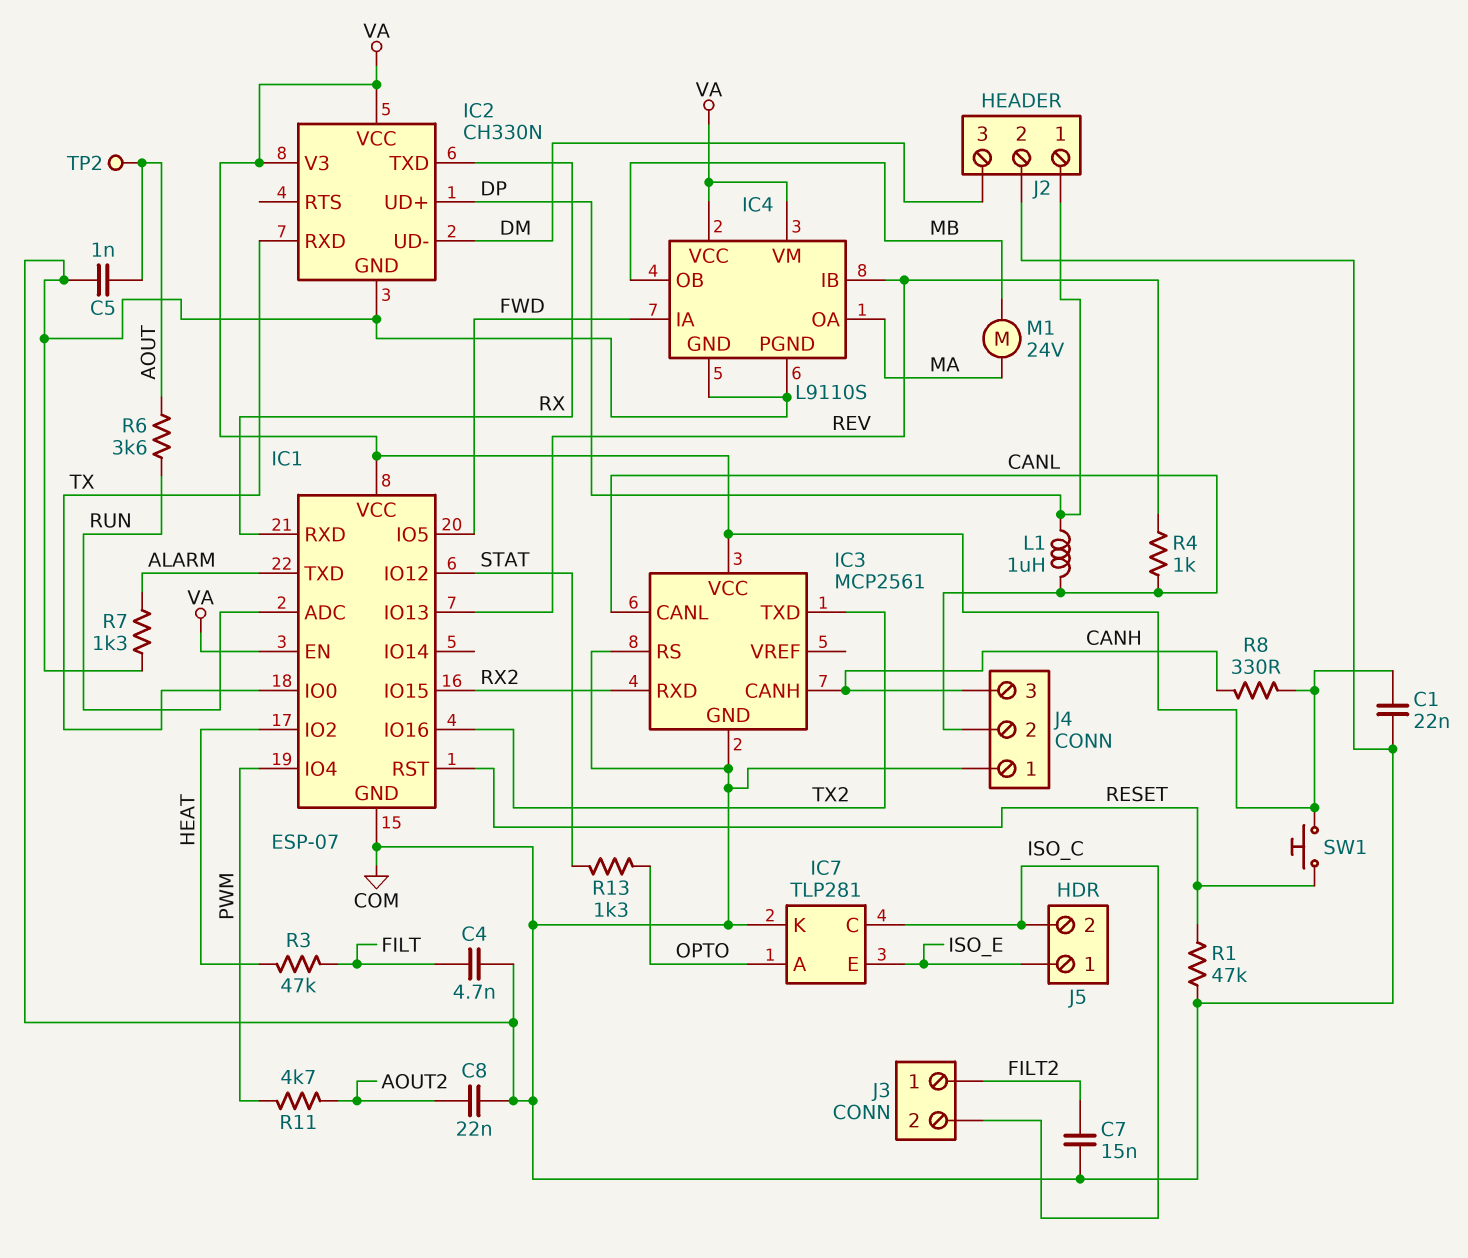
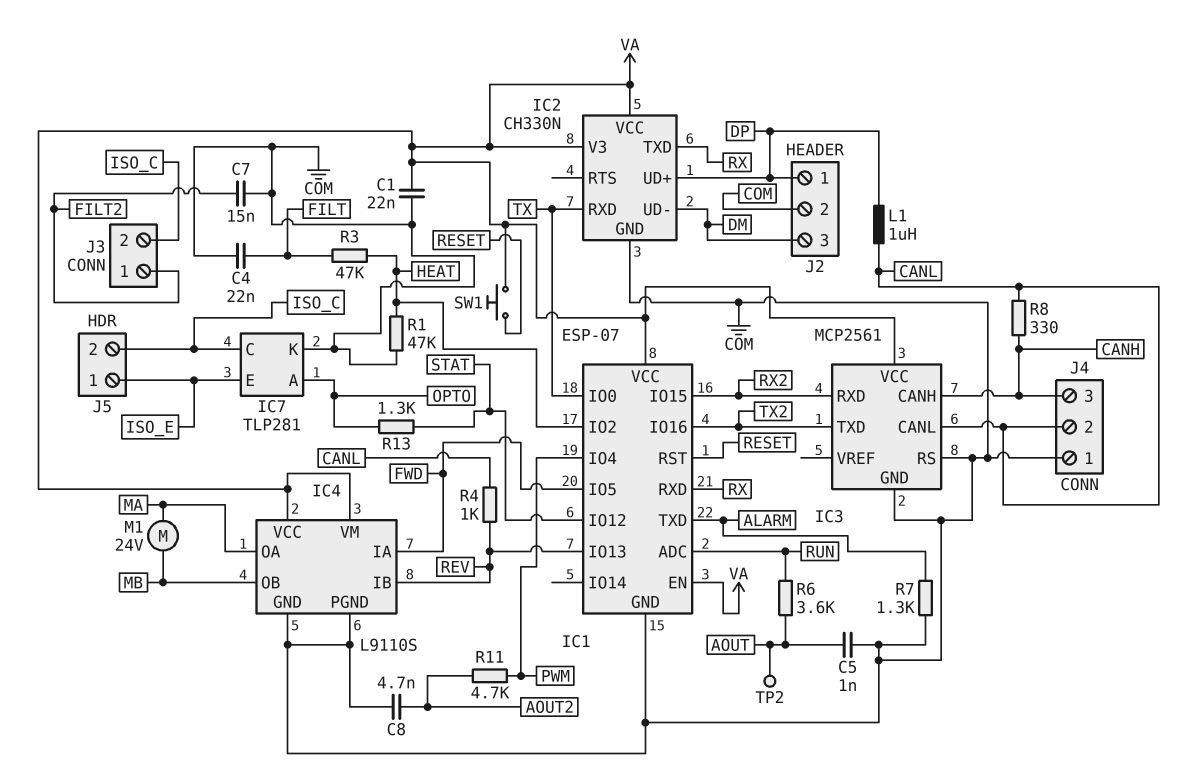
C4: 4.7nF (COM, FILT) -> 22nF (COM, FILT)
C8: 22nF (AOUT2, COM) -> 4.7nF (AOUT2, COM)
R1: 47k (COM, RESET) -> 47k (COM, HEAT)
R8: 330 (CANH, VA) -> 330 (CANH, CANL)

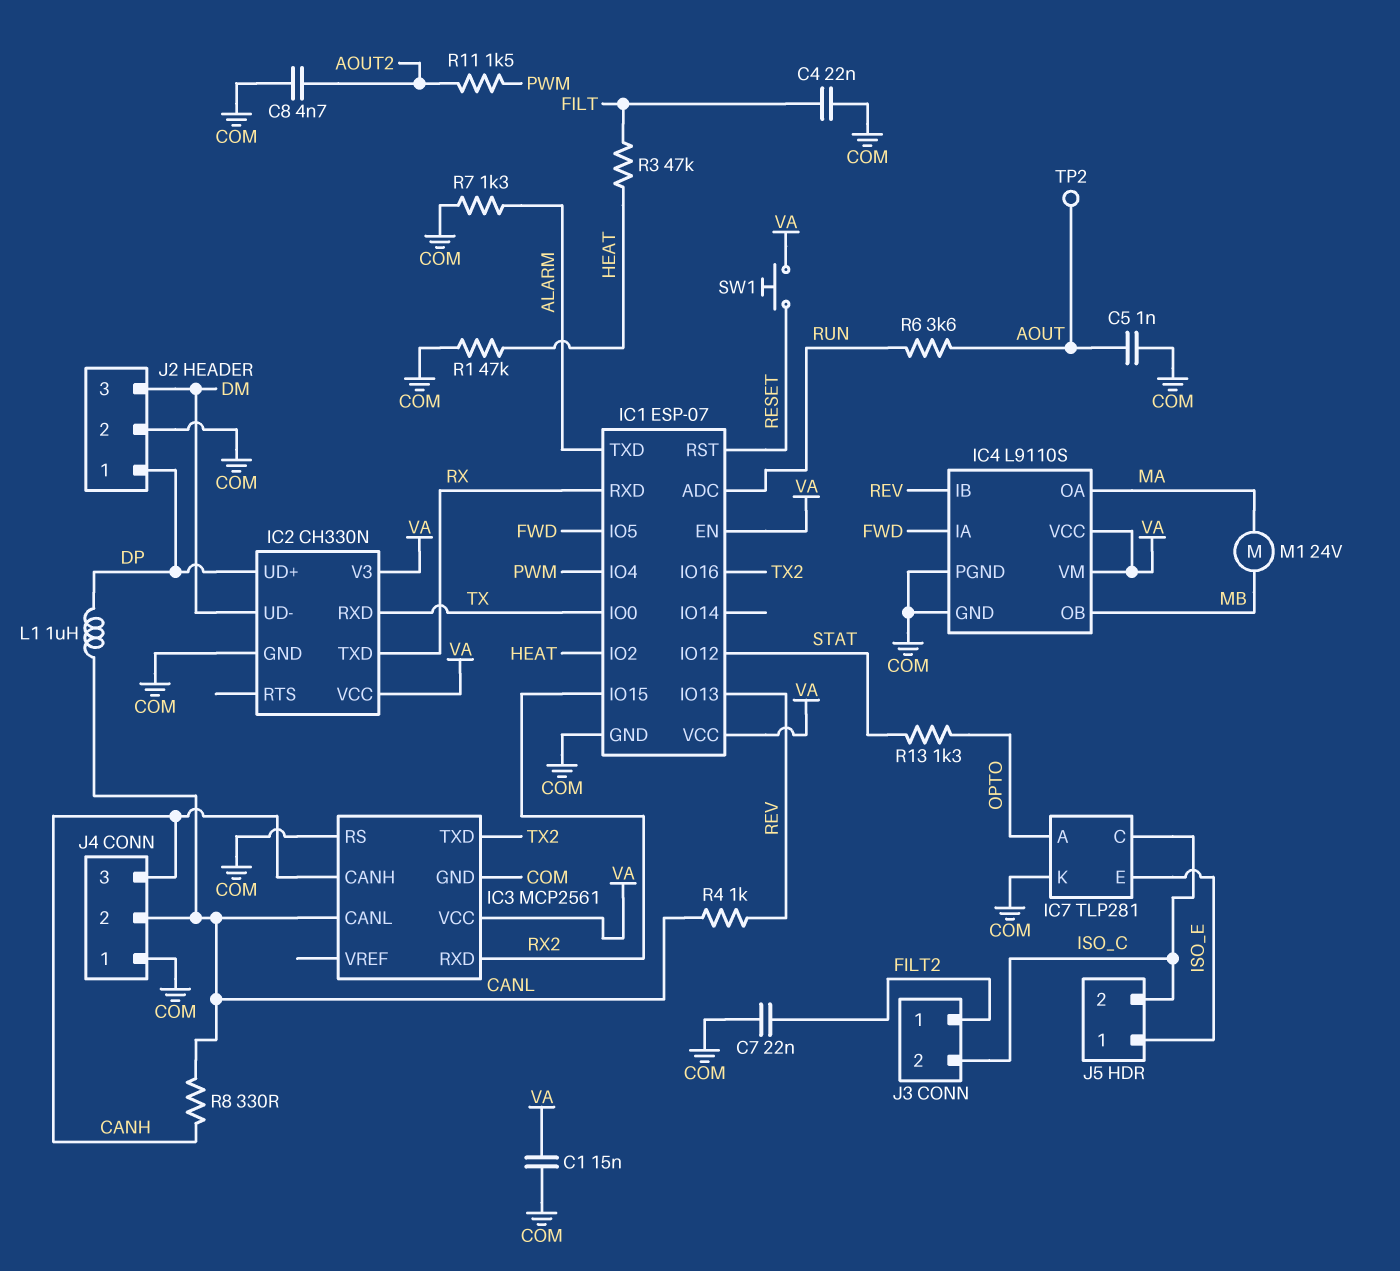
C1: 22nF (COM, VA) -> 15nF (COM, VA)
C7: 15nF (COM, FILT2) -> 22nF (COM, FILT2)
R11: 4.7k (AOUT2, PWM) -> 1.5k (AOUT2, PWM)

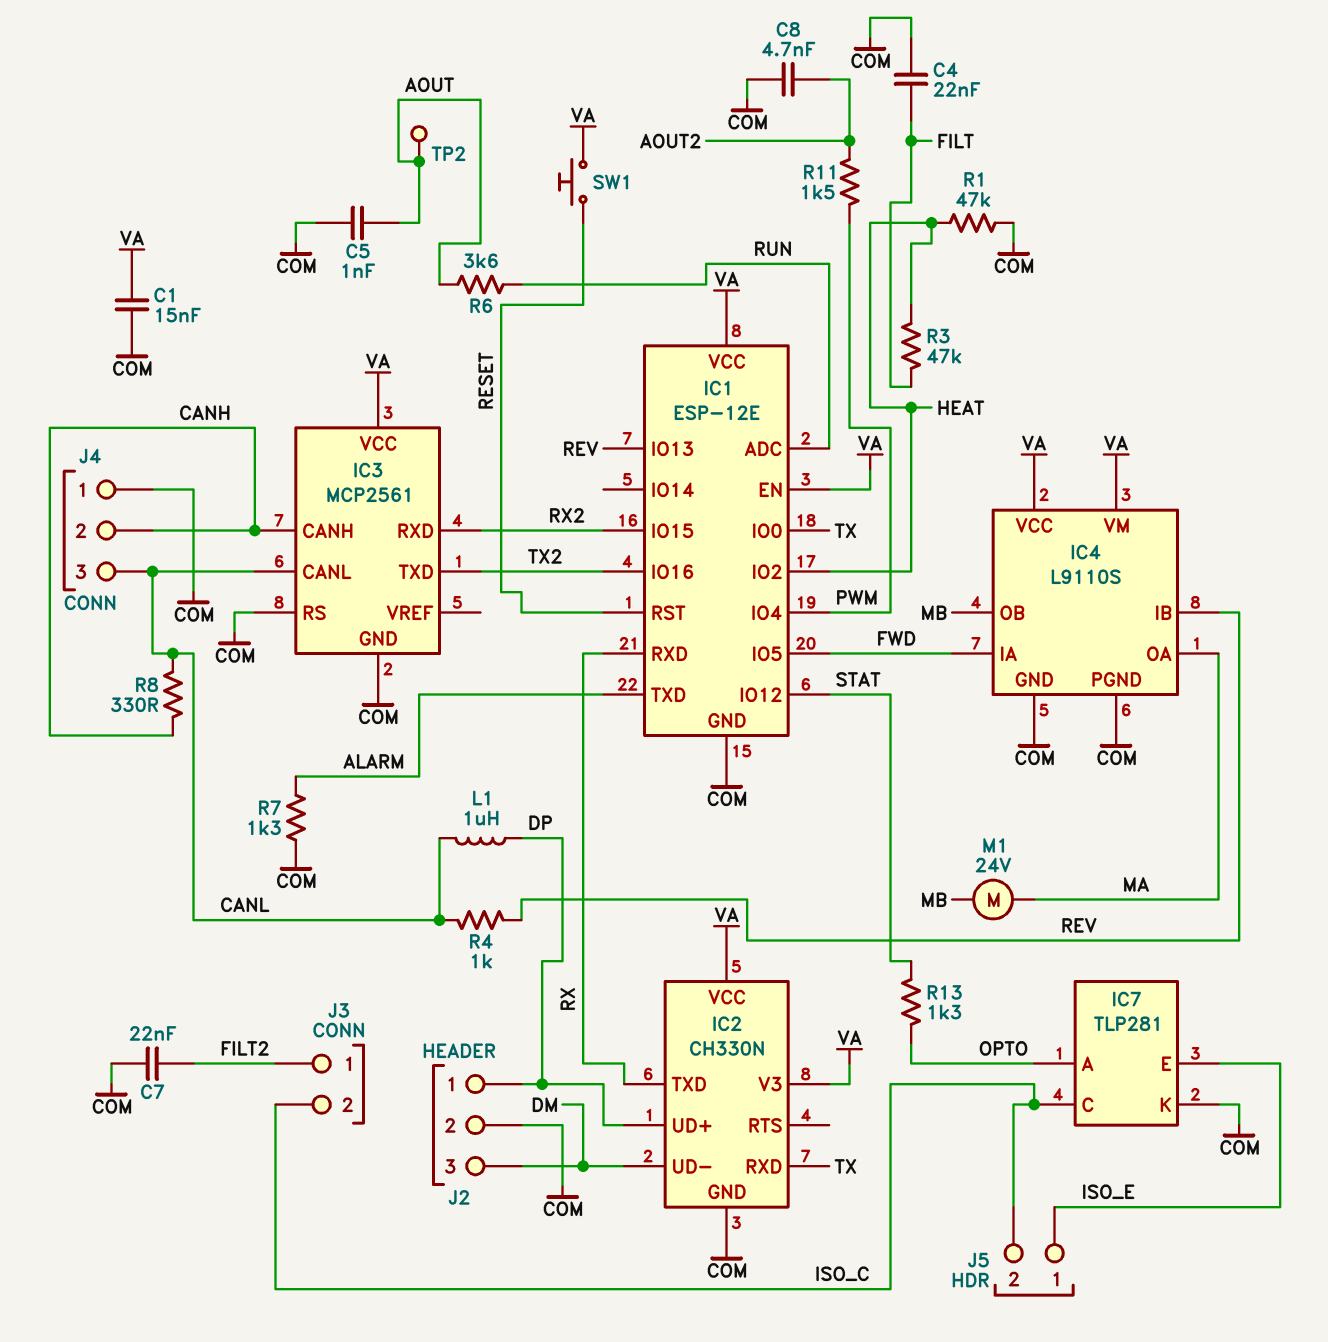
IC1: ESP-07 -> ESP-12E
J4 pin 2: CANL -> CANH
J4 pin 3: CANH -> CANL

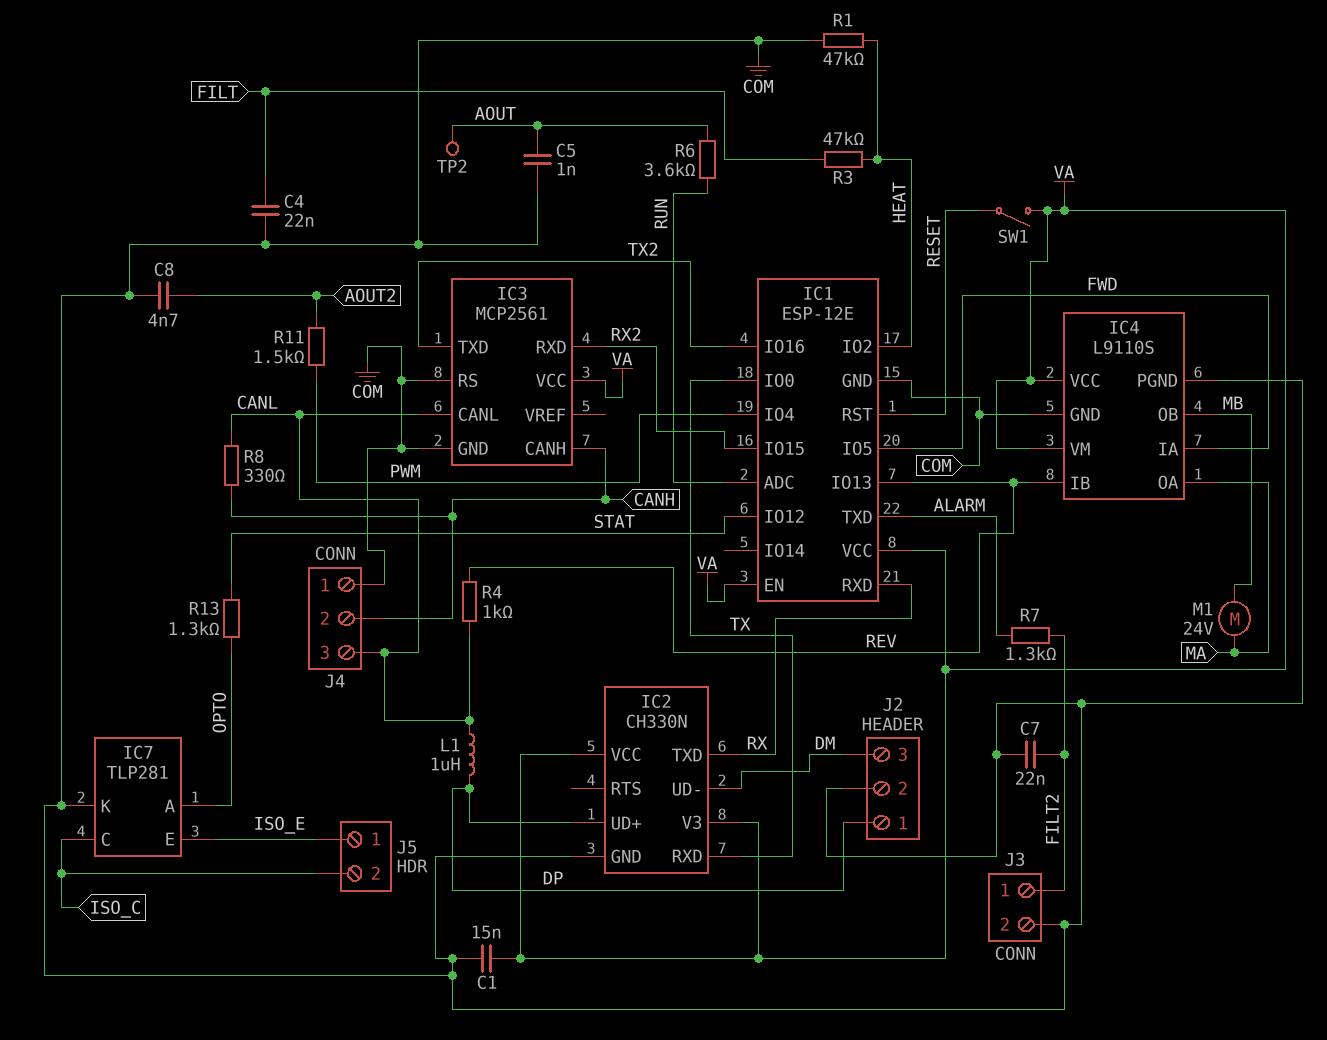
J3 pin 2: ISO_C -> COM
R7: 1.3k (ALARM, COM) -> 1.3k (ALARM, FILT2)
SW1: button (RESET, VA) -> switch (RESET, VA)

